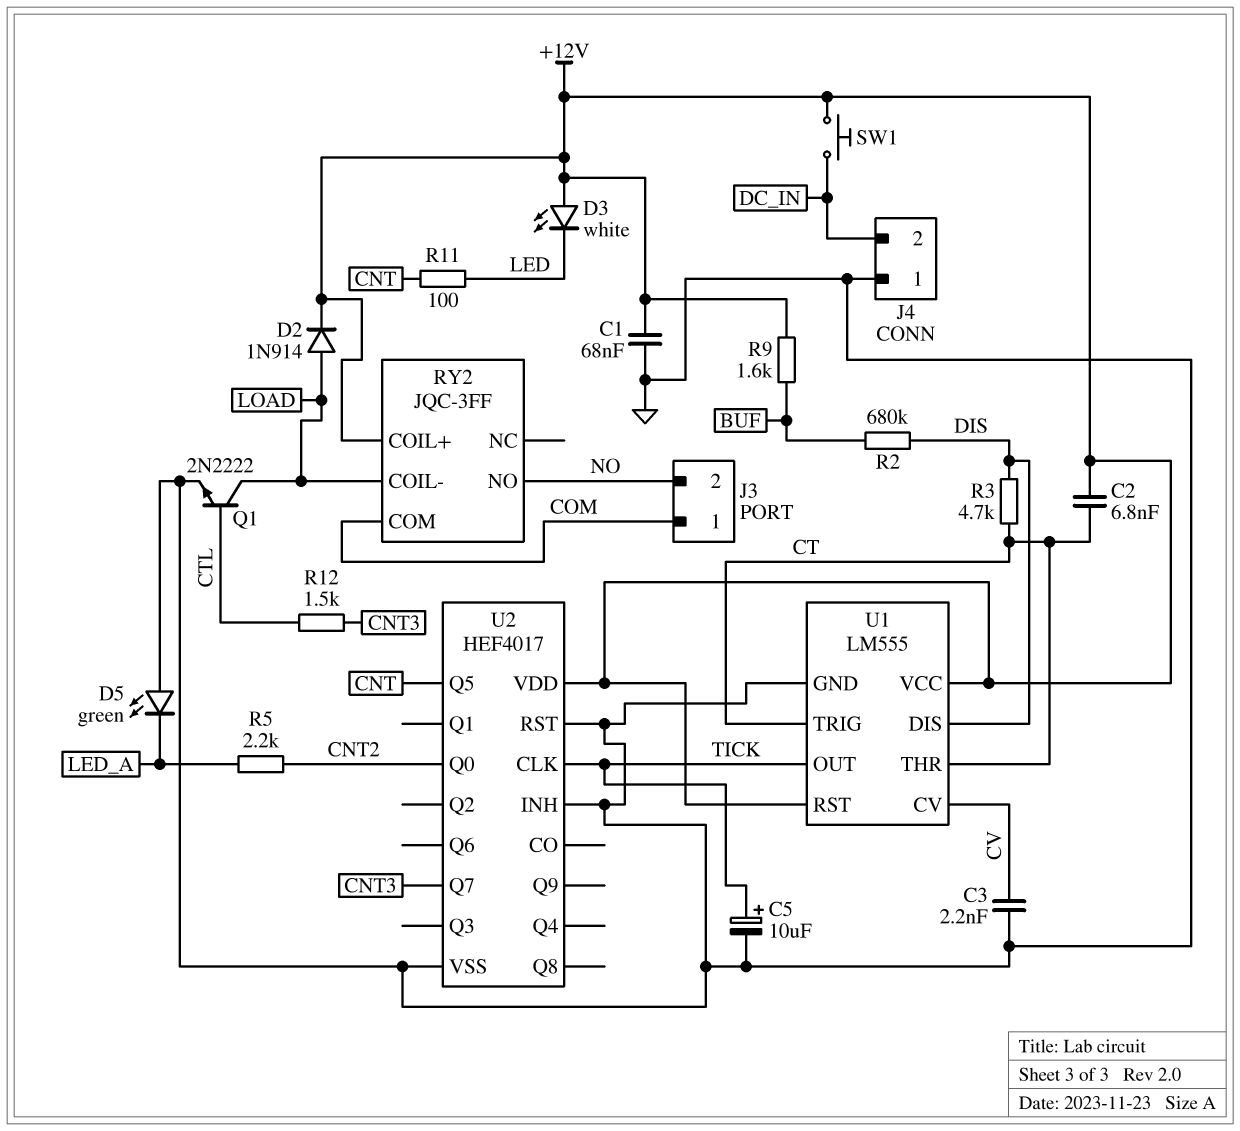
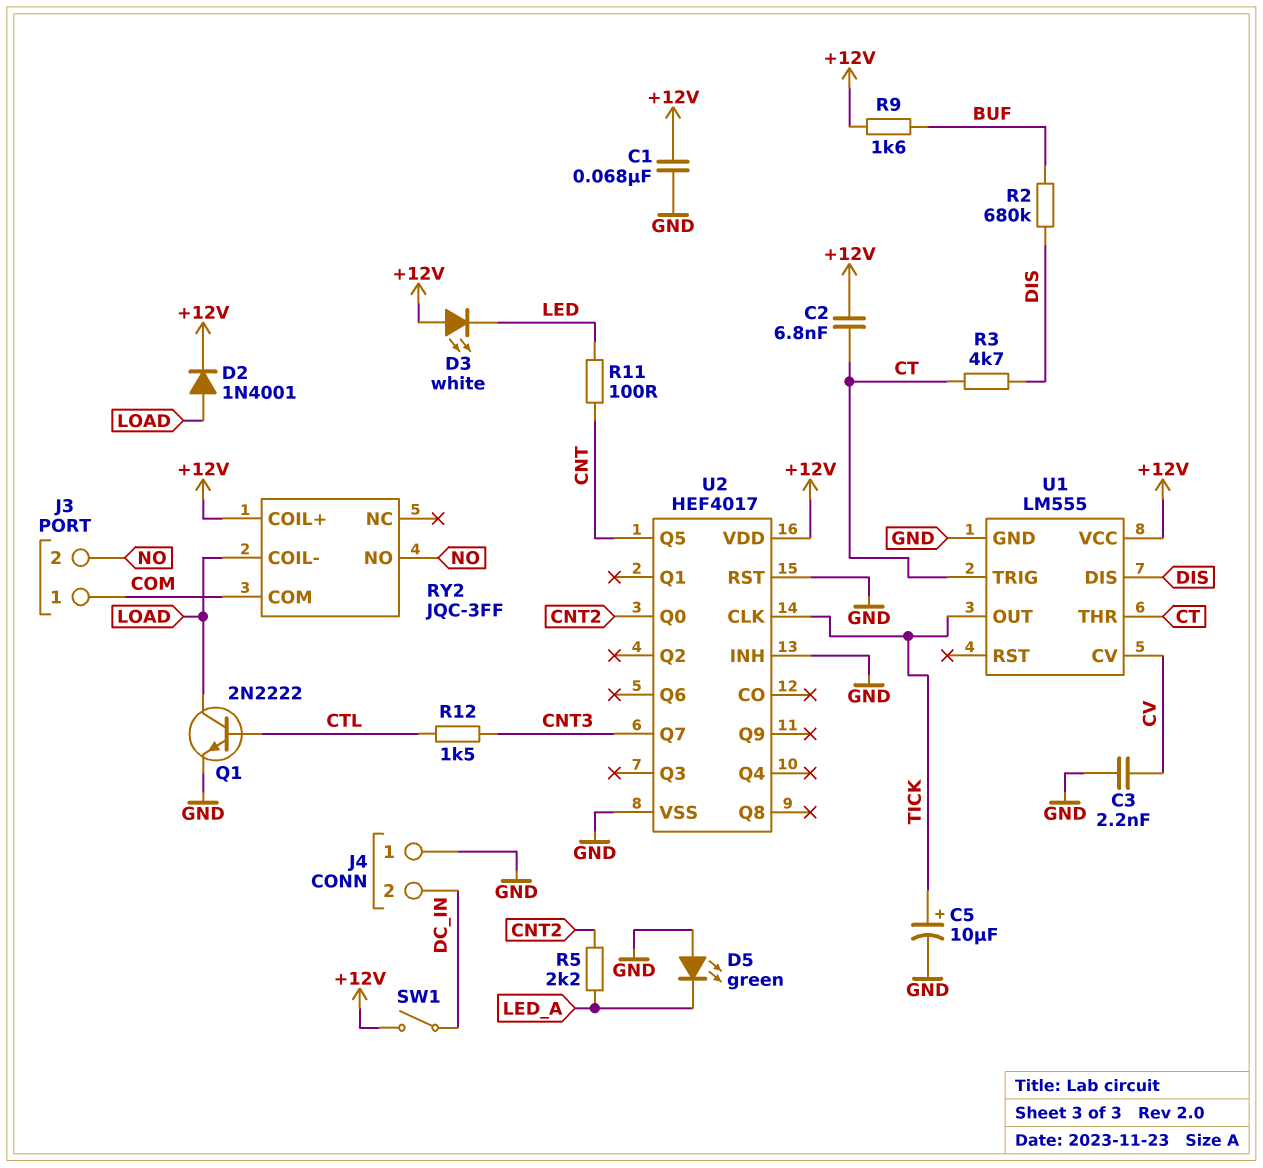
D2: diode 1N914 (A LOAD, K +12V) -> diode 1N4001 (A LOAD, K +12V)
SW1: button (+12V, DC_IN) -> switch (+12V, DC_IN)
U1 pin RST: +12V -> none

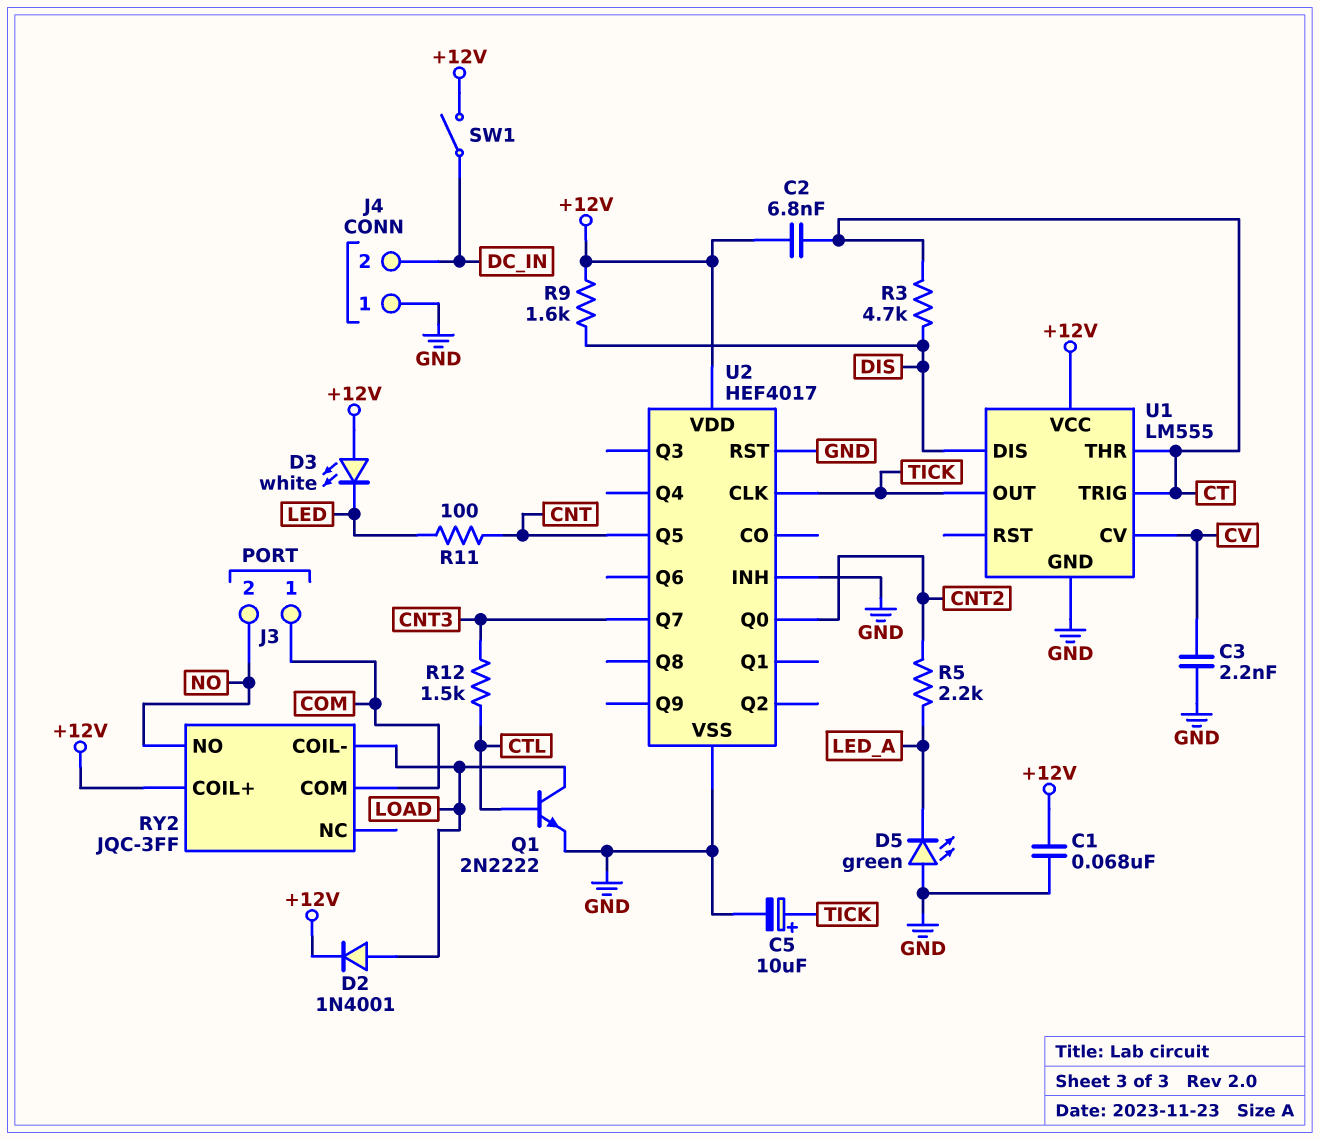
R2: 680k (BUF, DIS) -> none
R9: 1.6k (+12V, BUF) -> 1.6k (+12V, DIS)

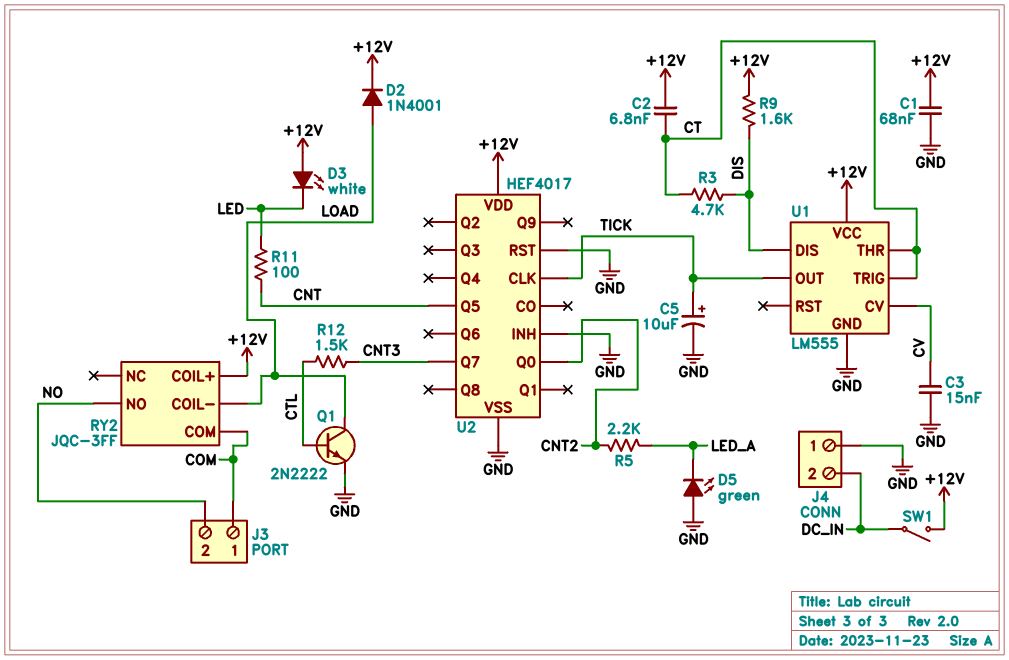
C3: 2.2nF (CV, GND) -> 15nF (CV, GND)

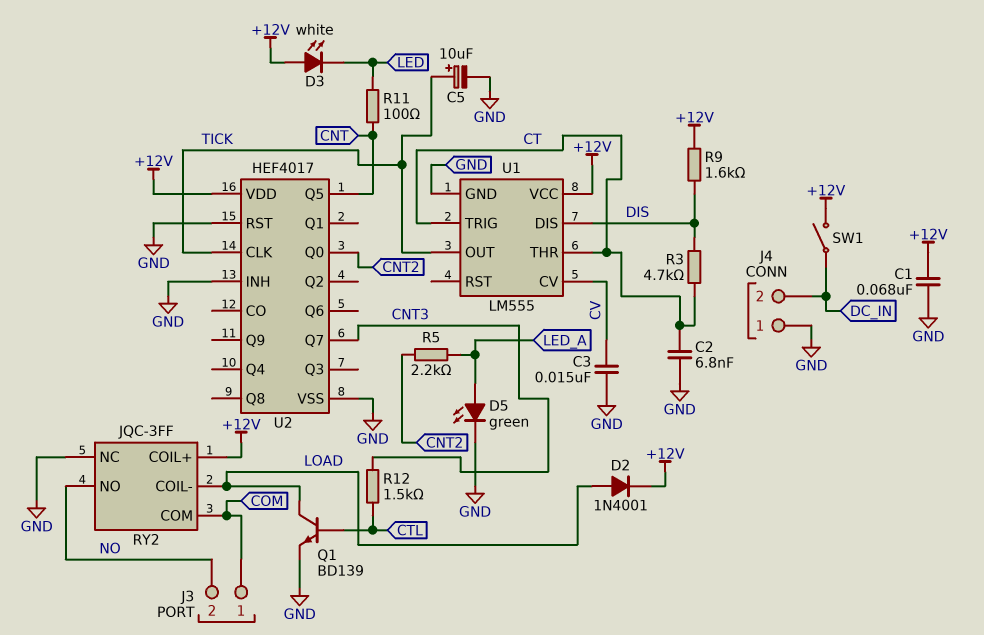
C2: 6.8nF (+12V, CT) -> 6.8nF (CT, GND)
D5: LED green (A GND, K LED_A) -> LED green (A LED_A, K GND)
Q1: NPN 2N2222 (B CTL, C LOAD, E GND) -> NPN BD139 (B CTL, C LOAD, E GND)
RY2 pin NC: none -> GND

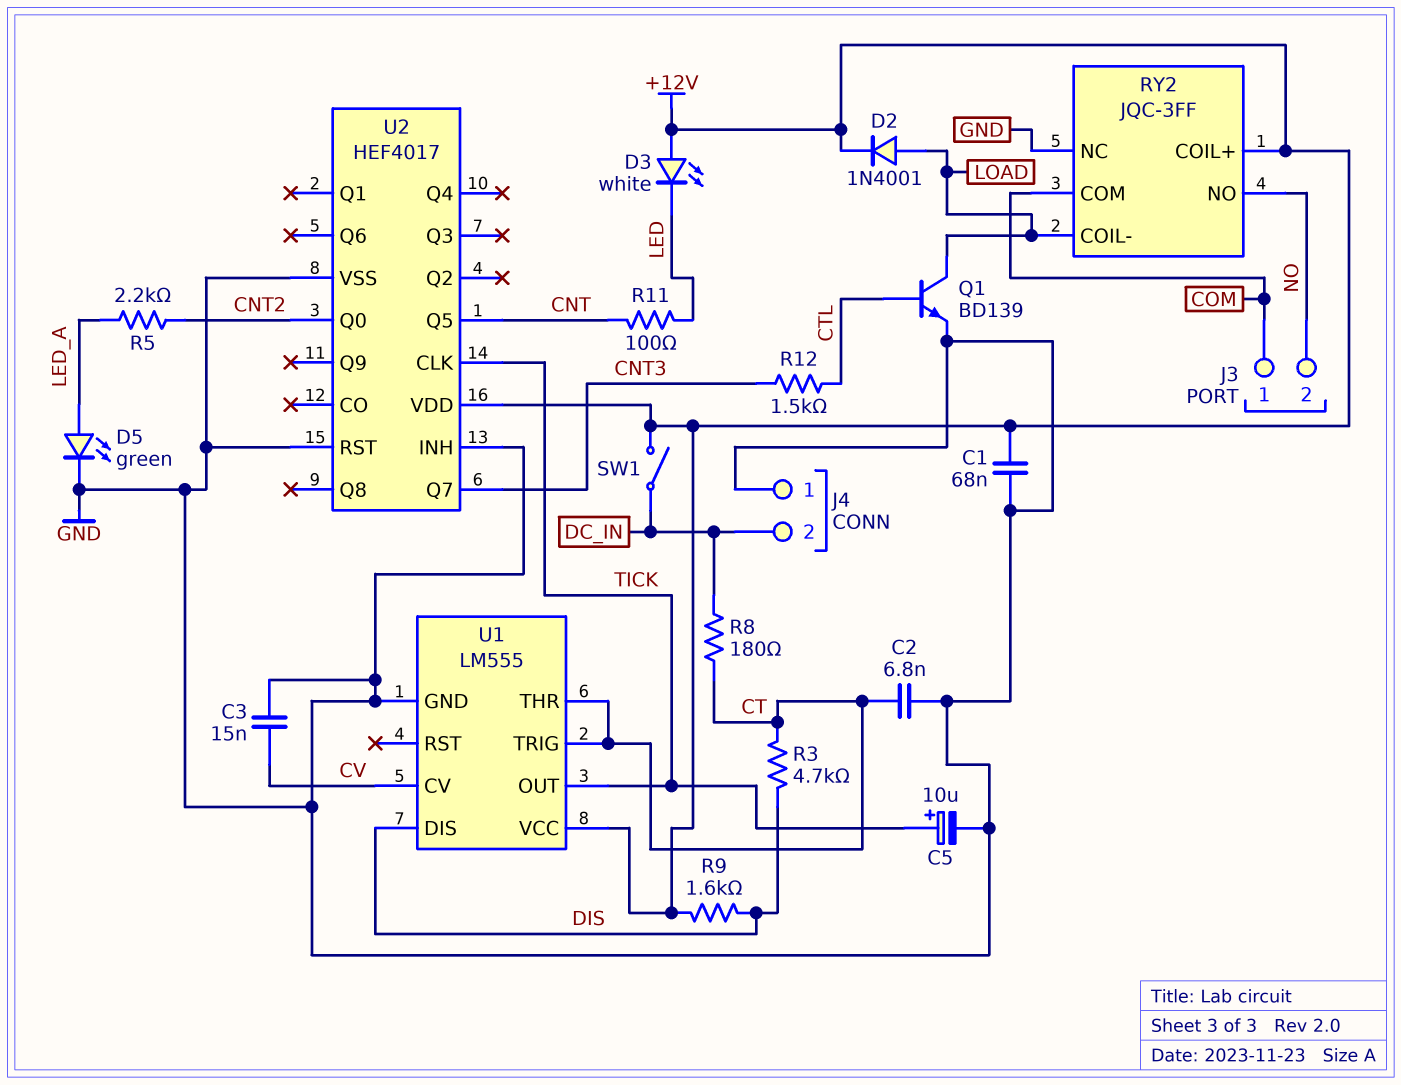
R8: none -> 180 (CT, DC_IN)

